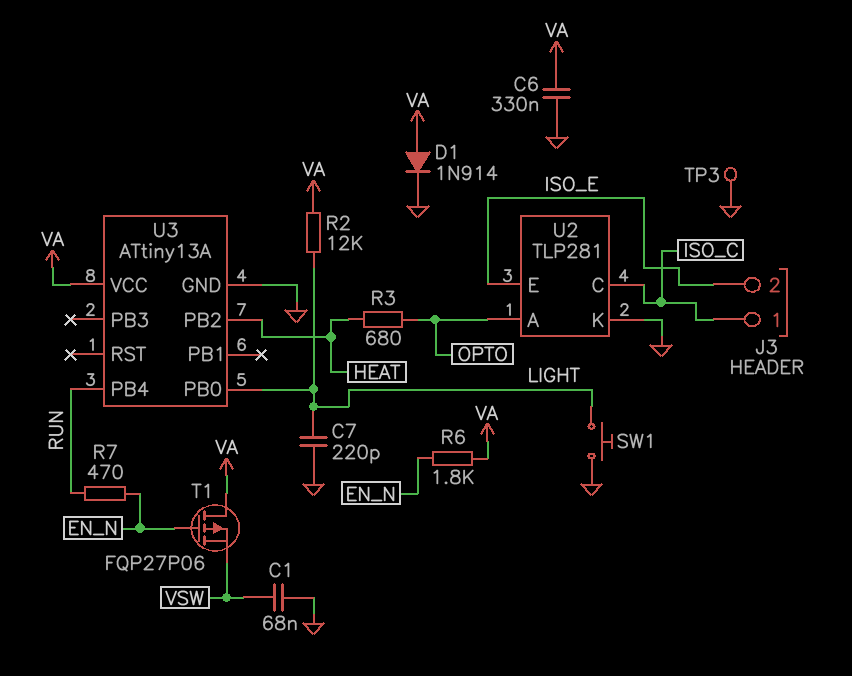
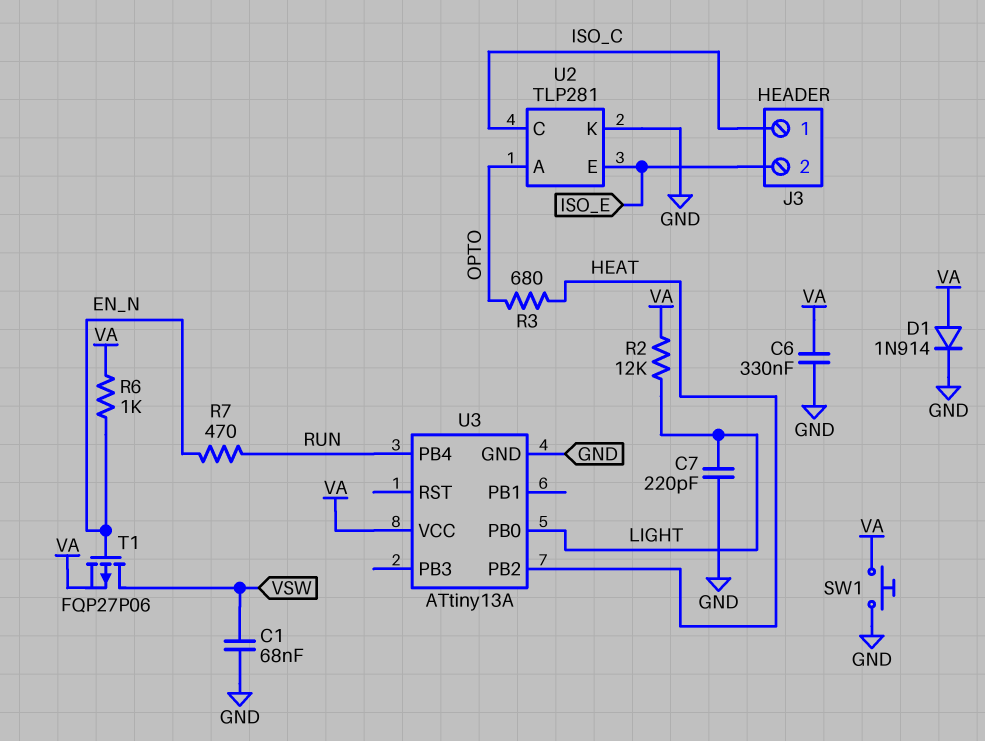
R6: 1.8k (EN_N, VA) -> 1k (EN_N, VA)
SW1: button (GND, LIGHT) -> button (GND, VA)
T1: PMOS FQP27P06 (G EN_N, D VA, S VSW) -> PMOS FQP27P06 (G EN_N, D VSW, S VA)
TP3: test point (GND) -> none

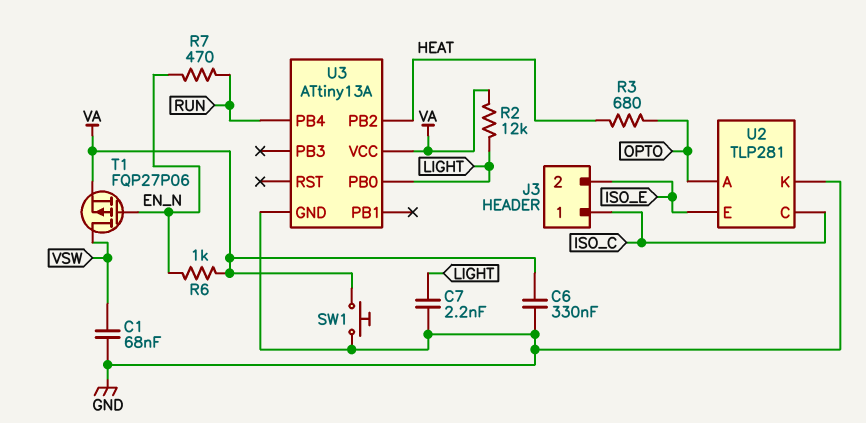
C7: 220pF (GND, LIGHT) -> 2.2nF (GND, LIGHT)
D1: diode 1N914 (A VA, K GND) -> none

